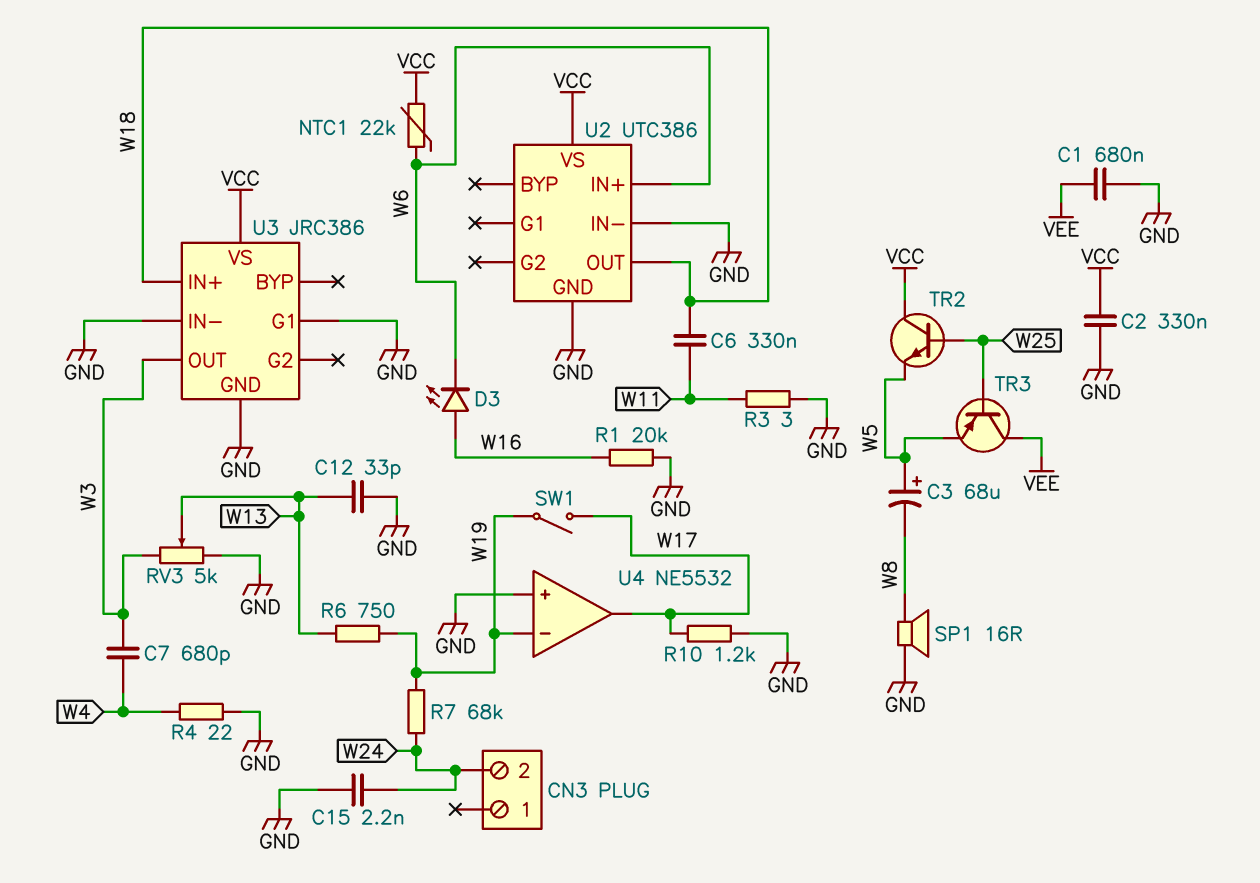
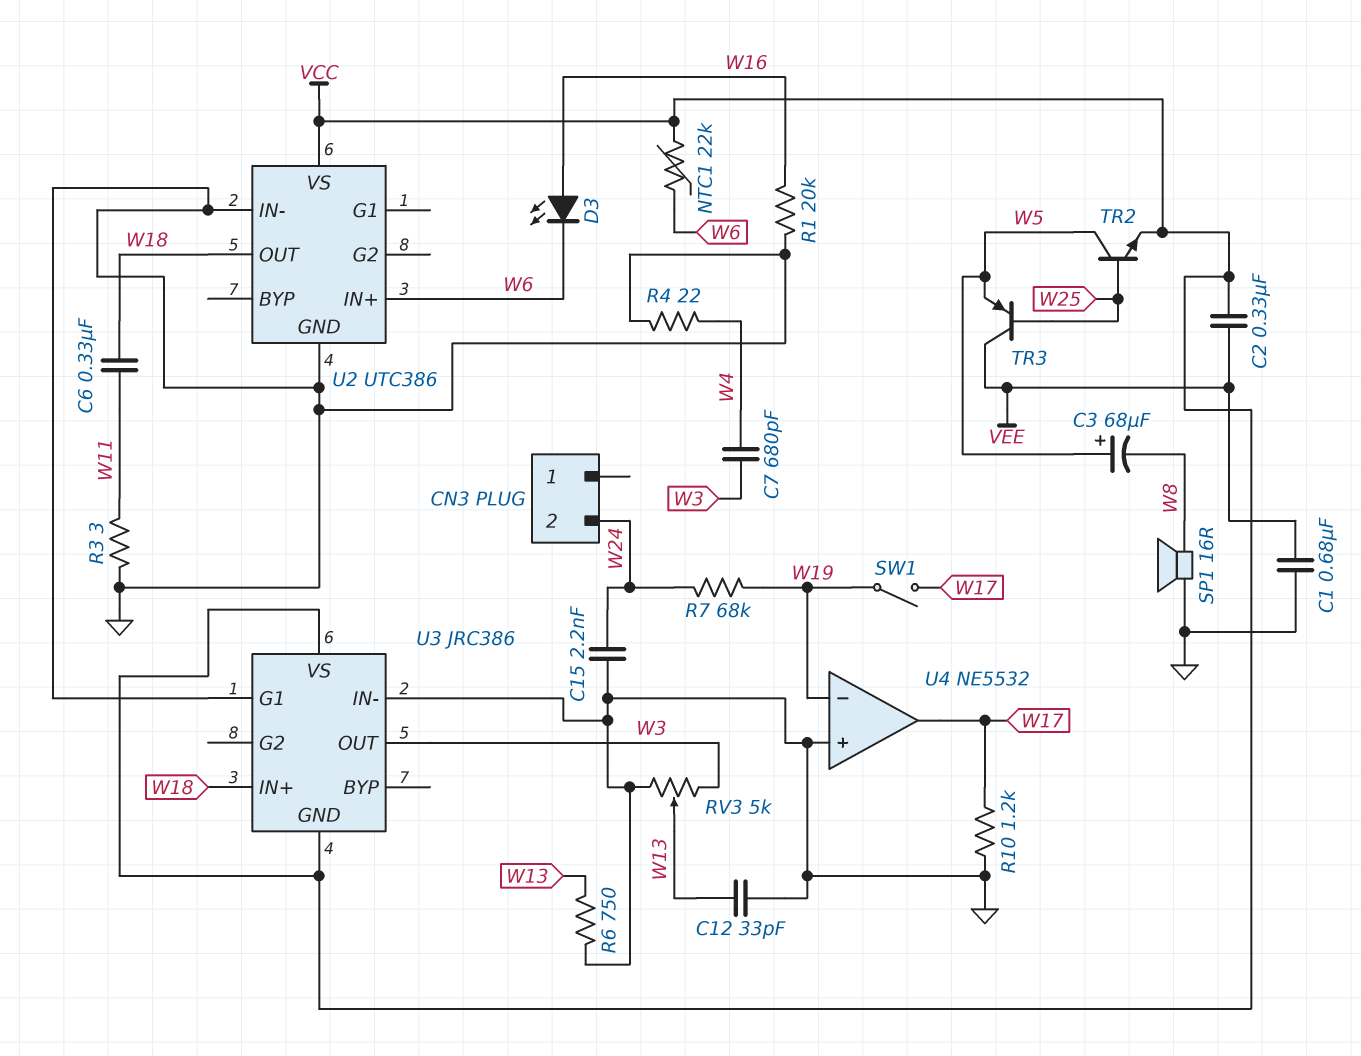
C2: 330nF (GND, VCC) -> 330nF (VCC, VEE)
R6: 750 (W13, W19) -> 750 (GND, W13)
TR2: NPN (B W25, C VCC, E W5) -> NPN (B W25, C W5, E VCC)
U3 pin GND: GND -> VCC

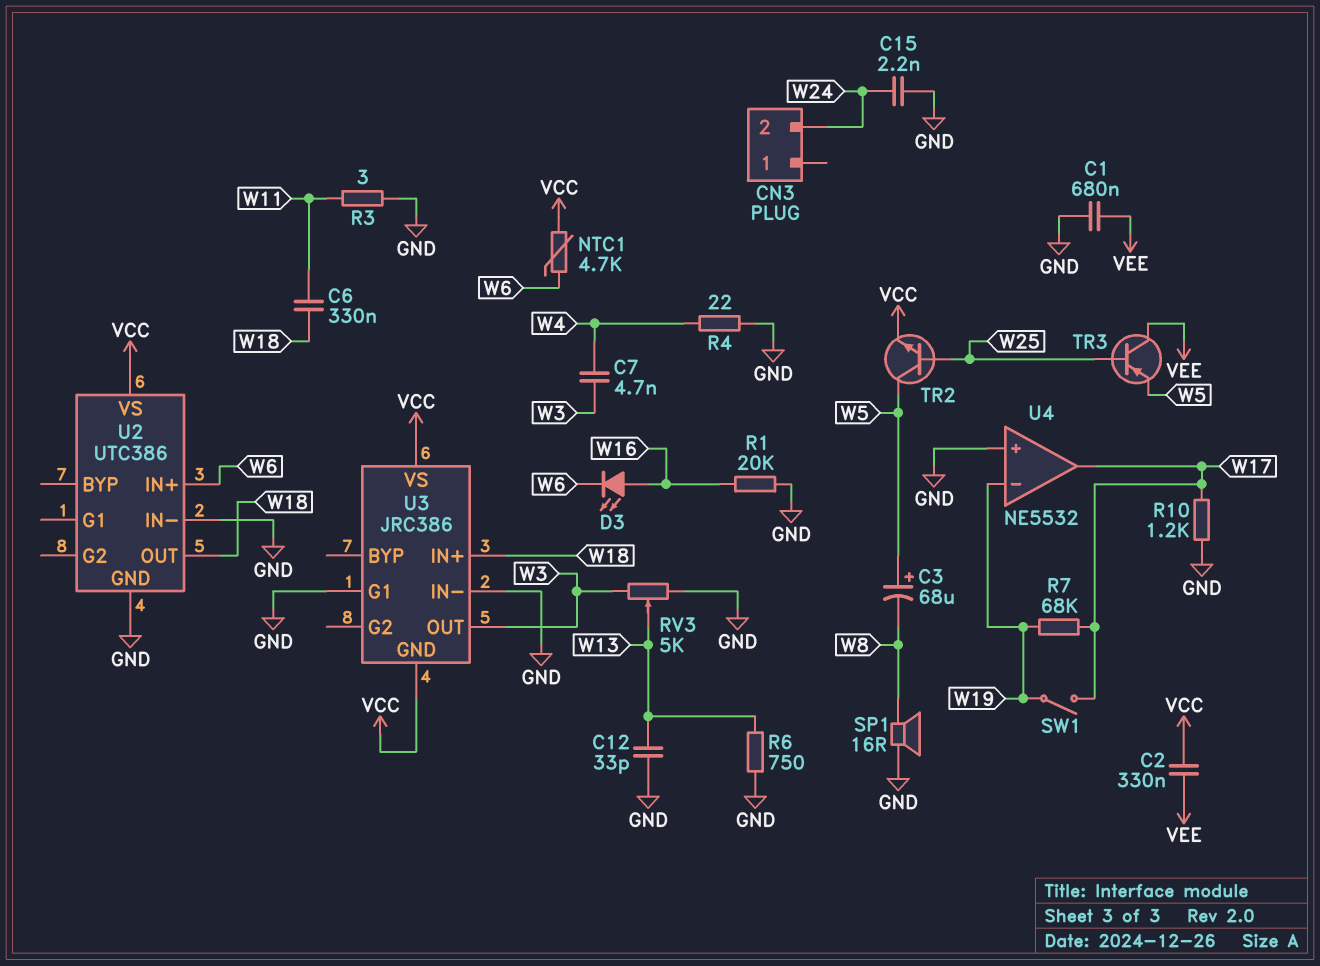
C7: 680pF (W3, W4) -> 4.7nF (W3, W4)
NTC1: 22k (VCC, W6) -> 4.7k (VCC, W6)
R7: 68k (W19, W24) -> 68k (W17, W19)

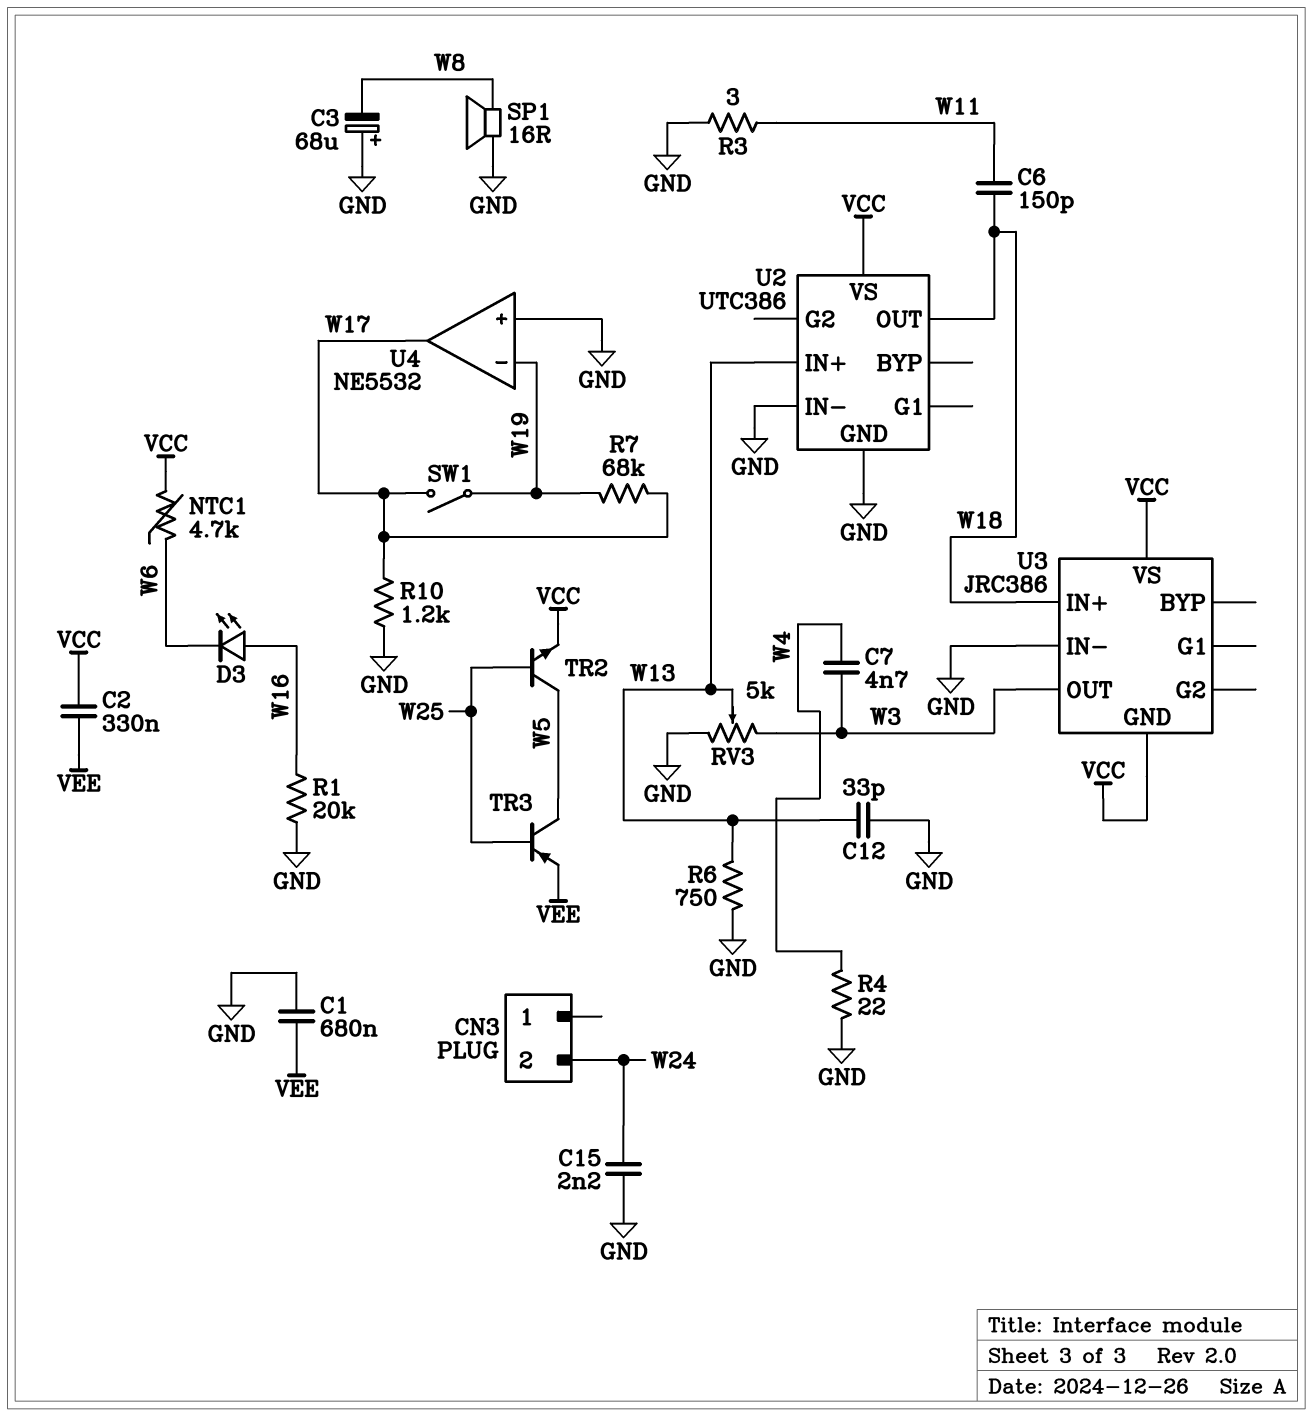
C3: 68uF (plus W5, minus W8) -> 68uF (plus GND, minus W8)
C6: 330nF (W11, W18) -> 150pF (W11, W18)
TR3: PNP (B W25, C VEE, E W5) -> PNP (B W25, C W5, E VEE)
U2 pin IN+: W6 -> W13
U3 pin G1: GND -> none

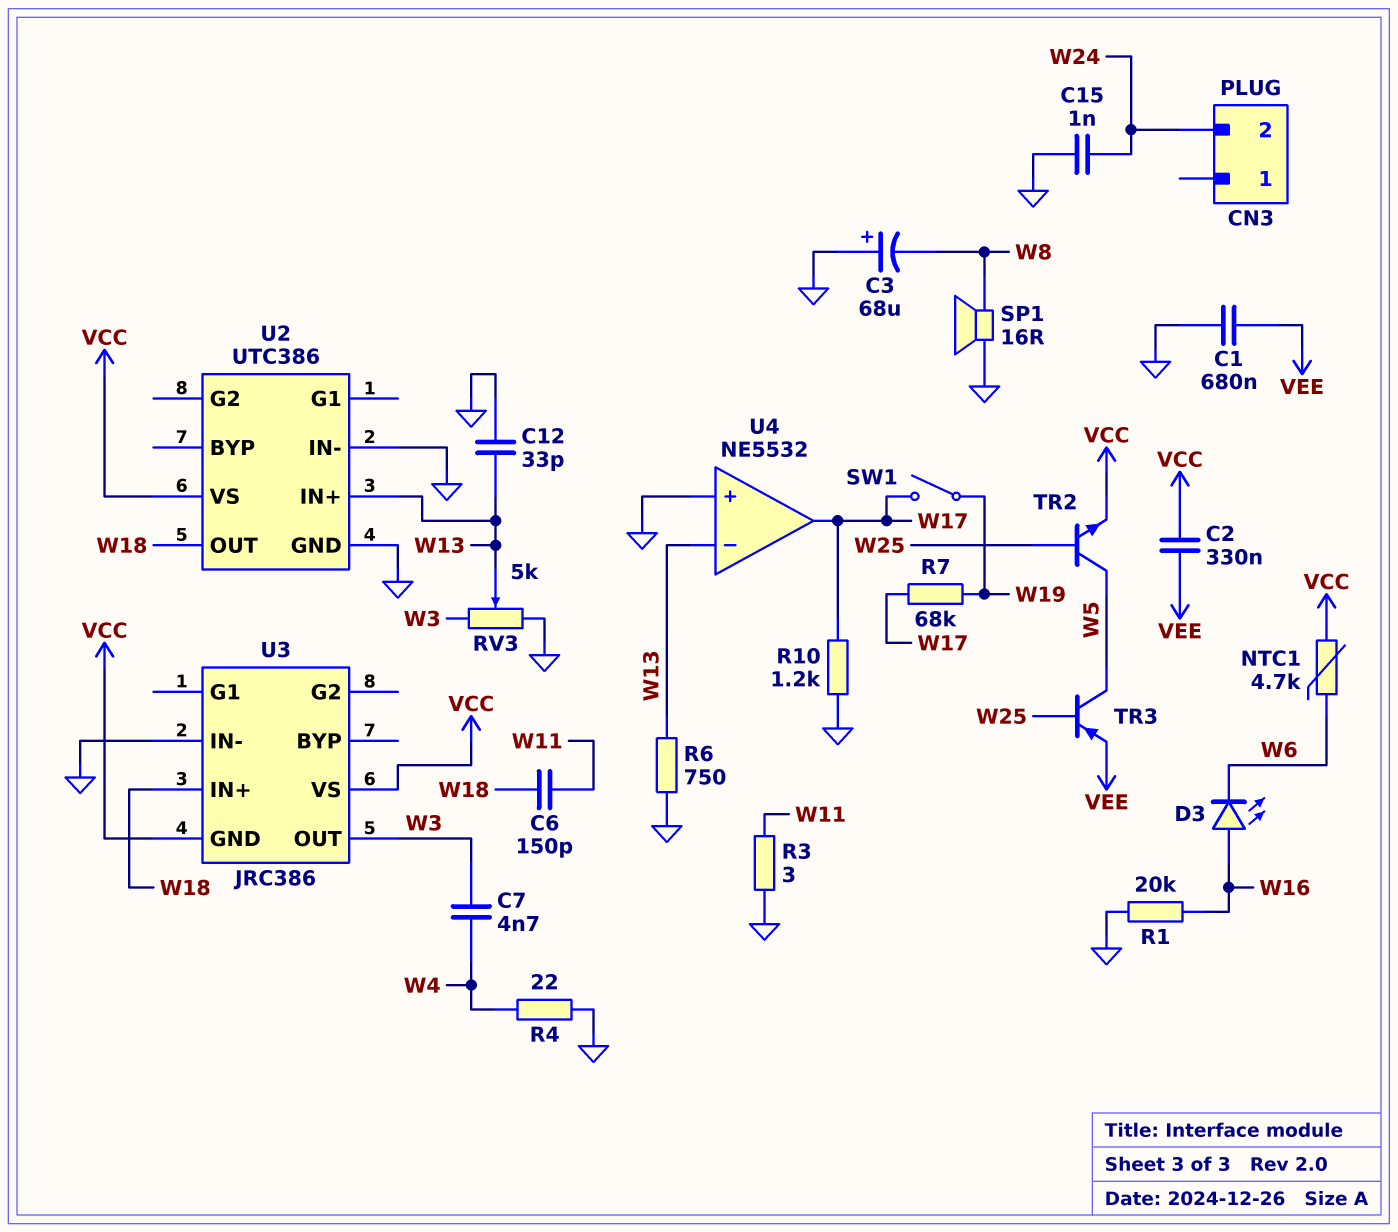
C15: 2.2nF (GND, W24) -> 1nF (GND, W24)
U4 pin in-: W19 -> W13

